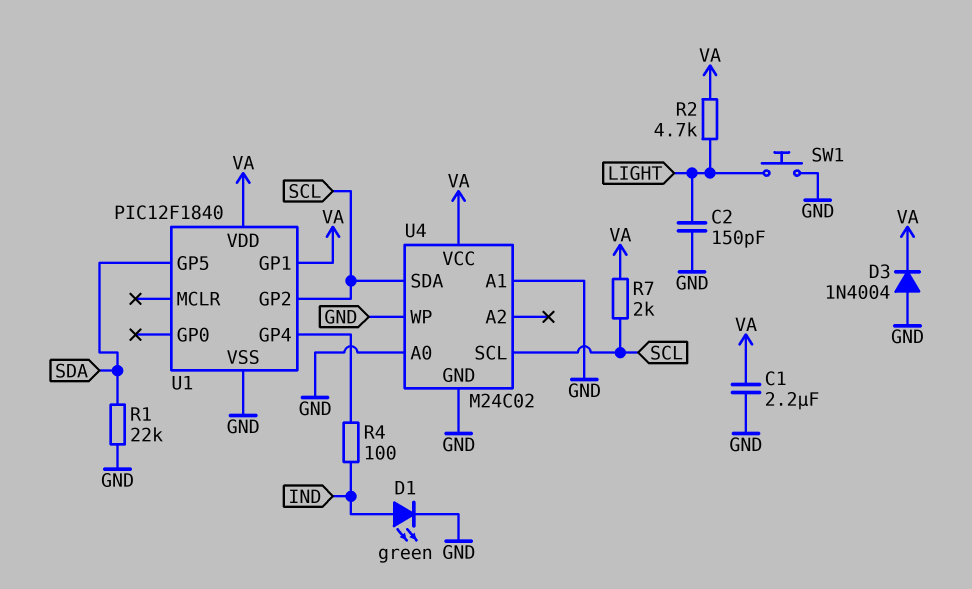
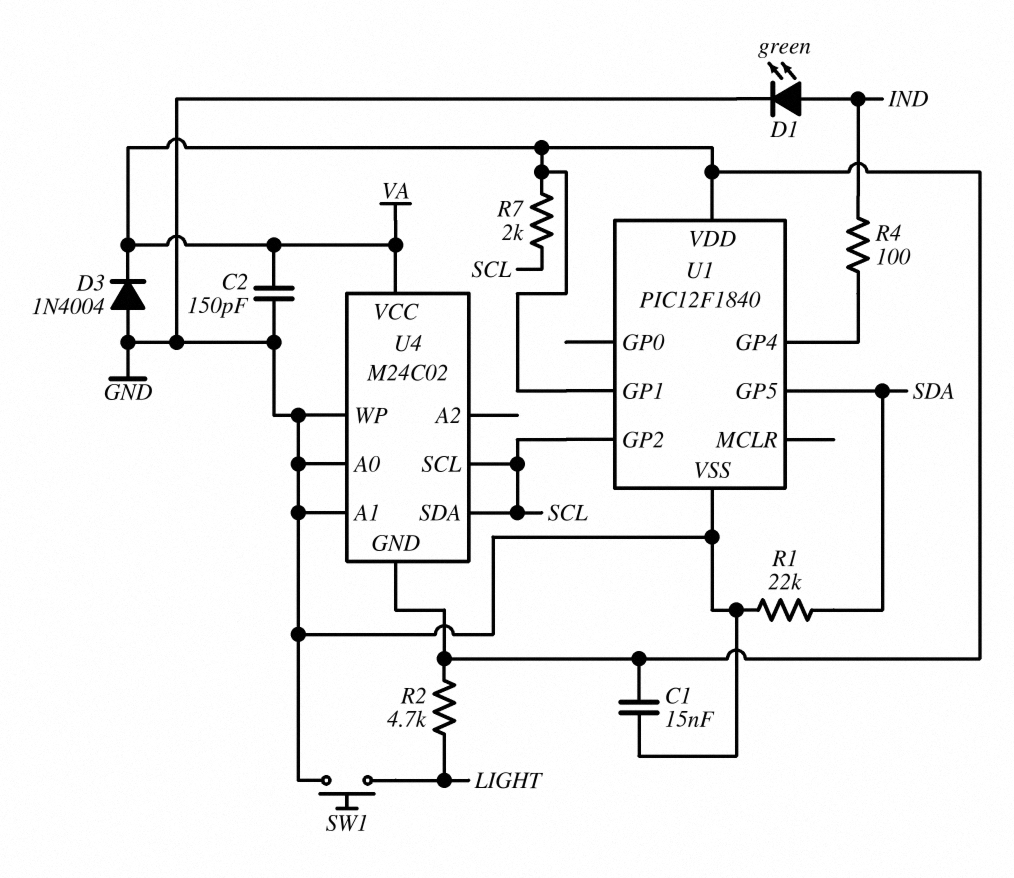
C1: 2.2uF (GND, VA) -> 15nF (GND, VA)
C2: 150pF (GND, LIGHT) -> 150pF (GND, VA)
U4 pin GND: GND -> VA

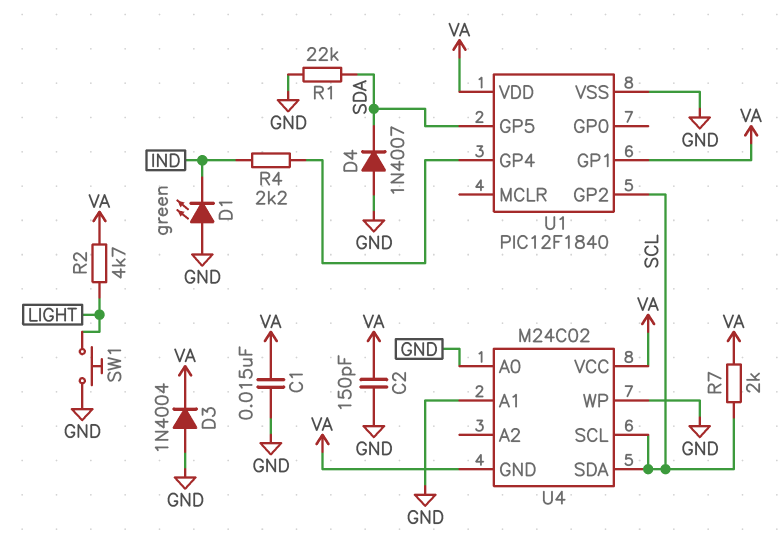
D1: LED green (A IND, K GND) -> LED green (A GND, K IND)
D4: none -> diode 1N4007 (A GND, K SDA)
R4: 100 (IND, U1/GP4) -> 2.2k (IND, U1/GP4)

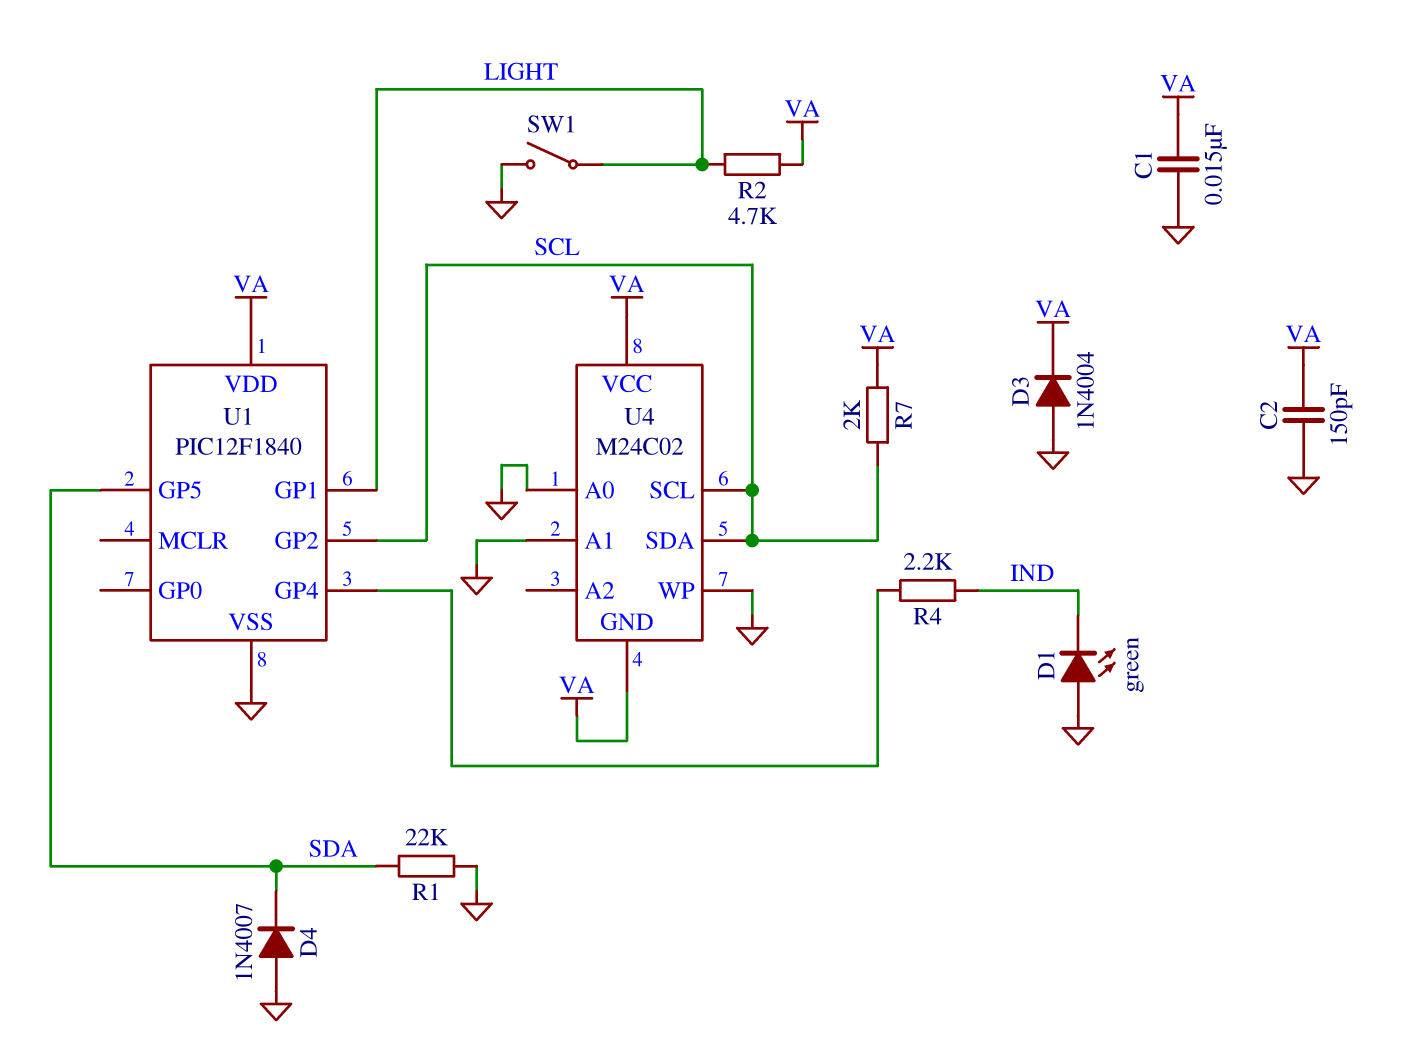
SW1: button (GND, LIGHT) -> switch (GND, LIGHT)
U1 pin GP1: VA -> LIGHT

